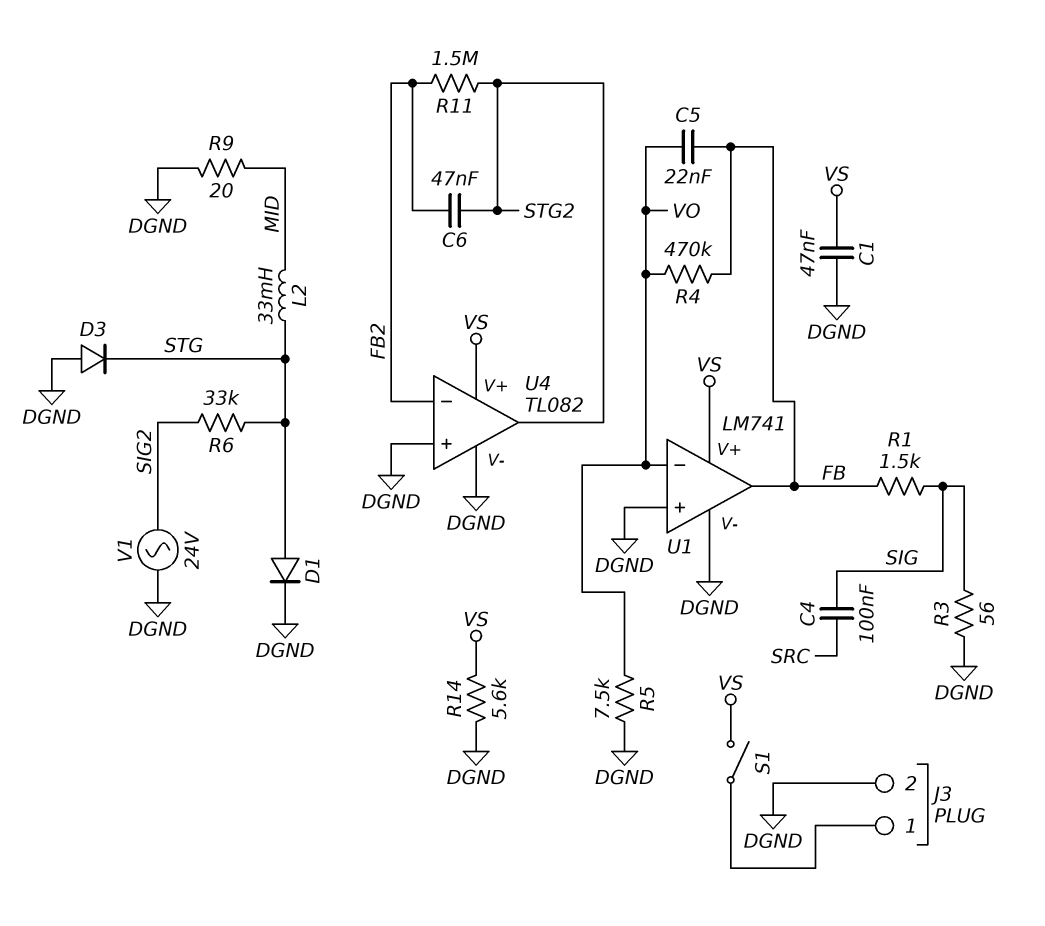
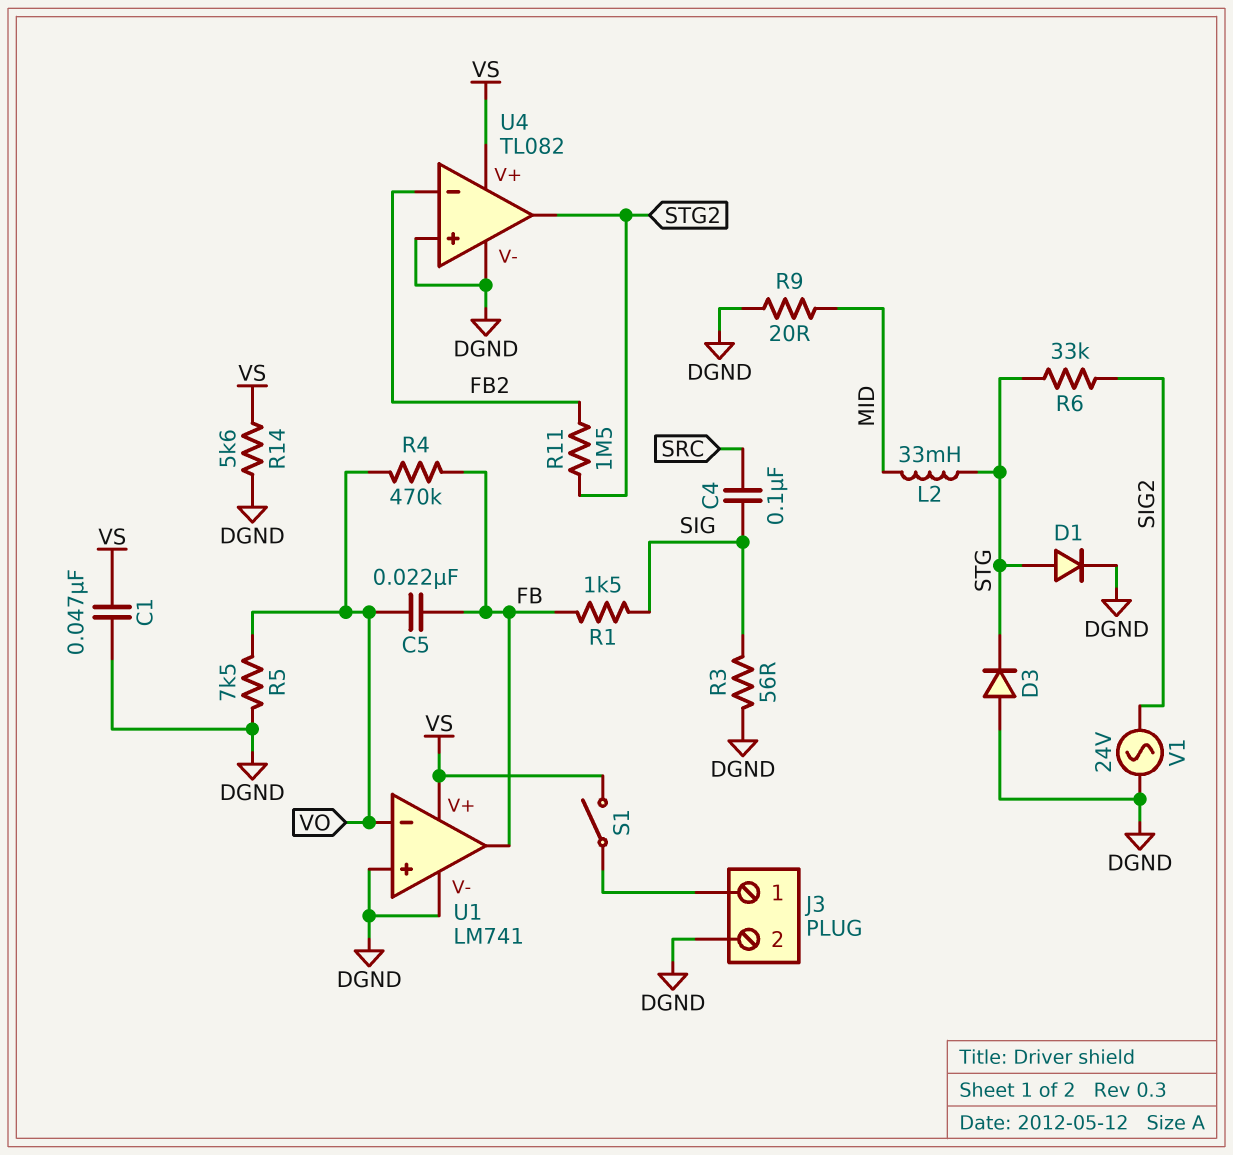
C6: 47nF (FB2, STG2) -> none

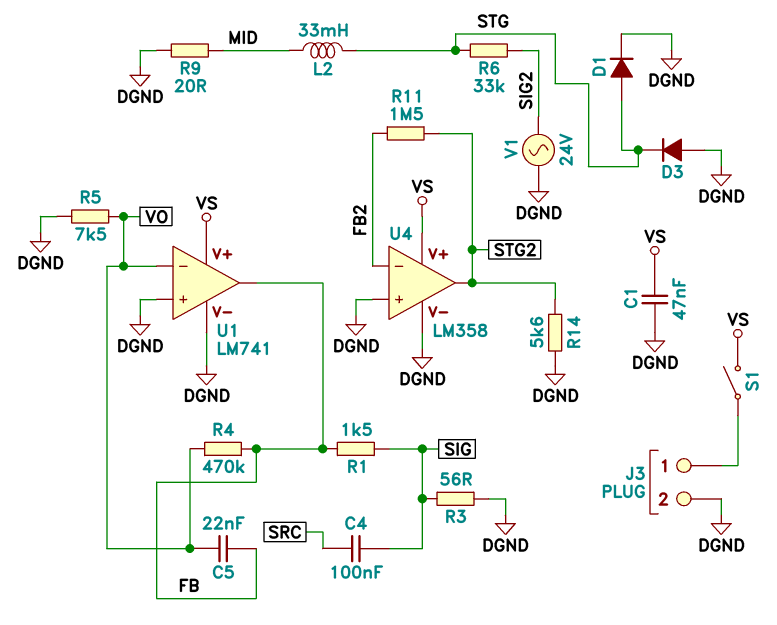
R14: 5.6k (DGND, VS) -> 5.6k (DGND, STG2)
U4: TL082 -> LM358

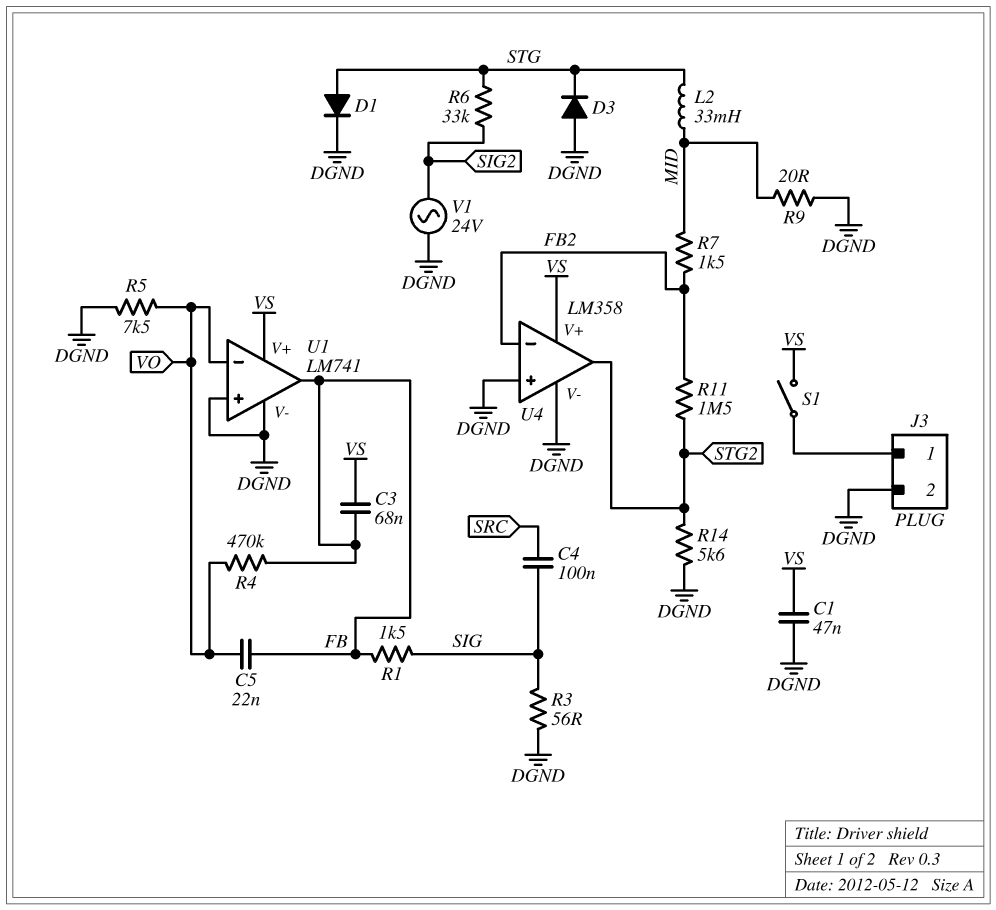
C3: none -> 68nF (FB, VS)
R7: none -> 1.5k (FB2, MID)

